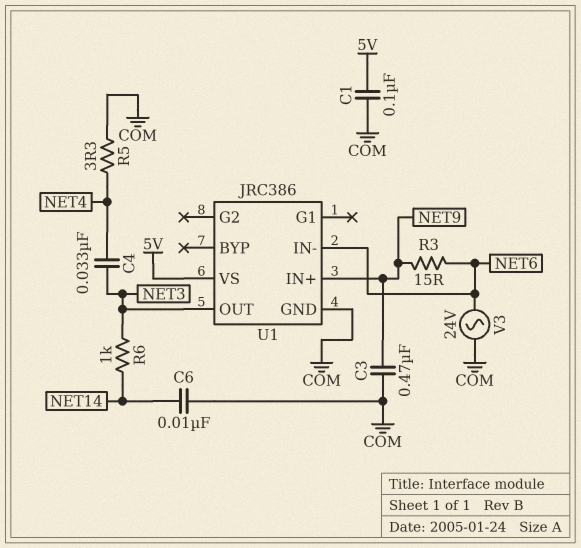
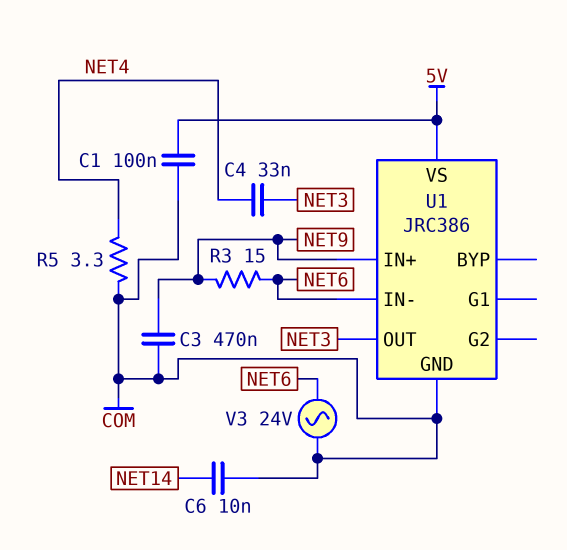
R6: 1k (NET3, NET14) -> none

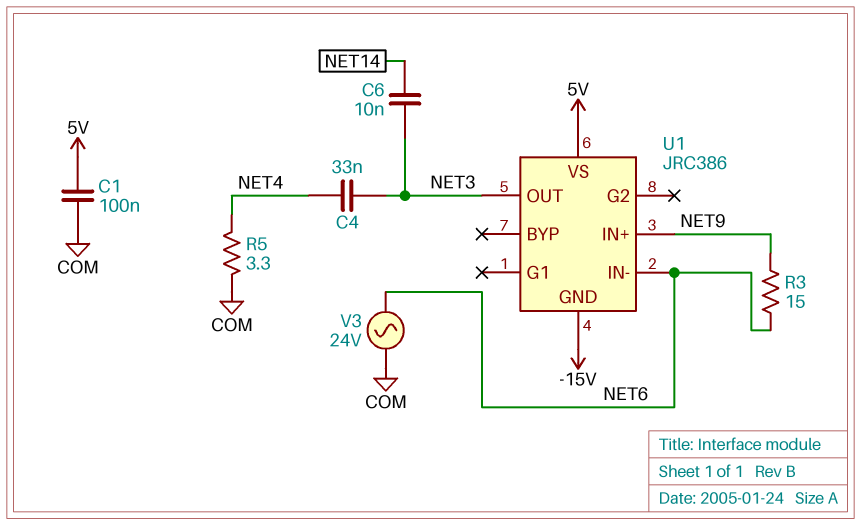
C3: 470nF (COM, NET9) -> none
C6: 10nF (COM, NET14) -> 10nF (NET3, NET14)
U1 pin GND: COM -> -15V

